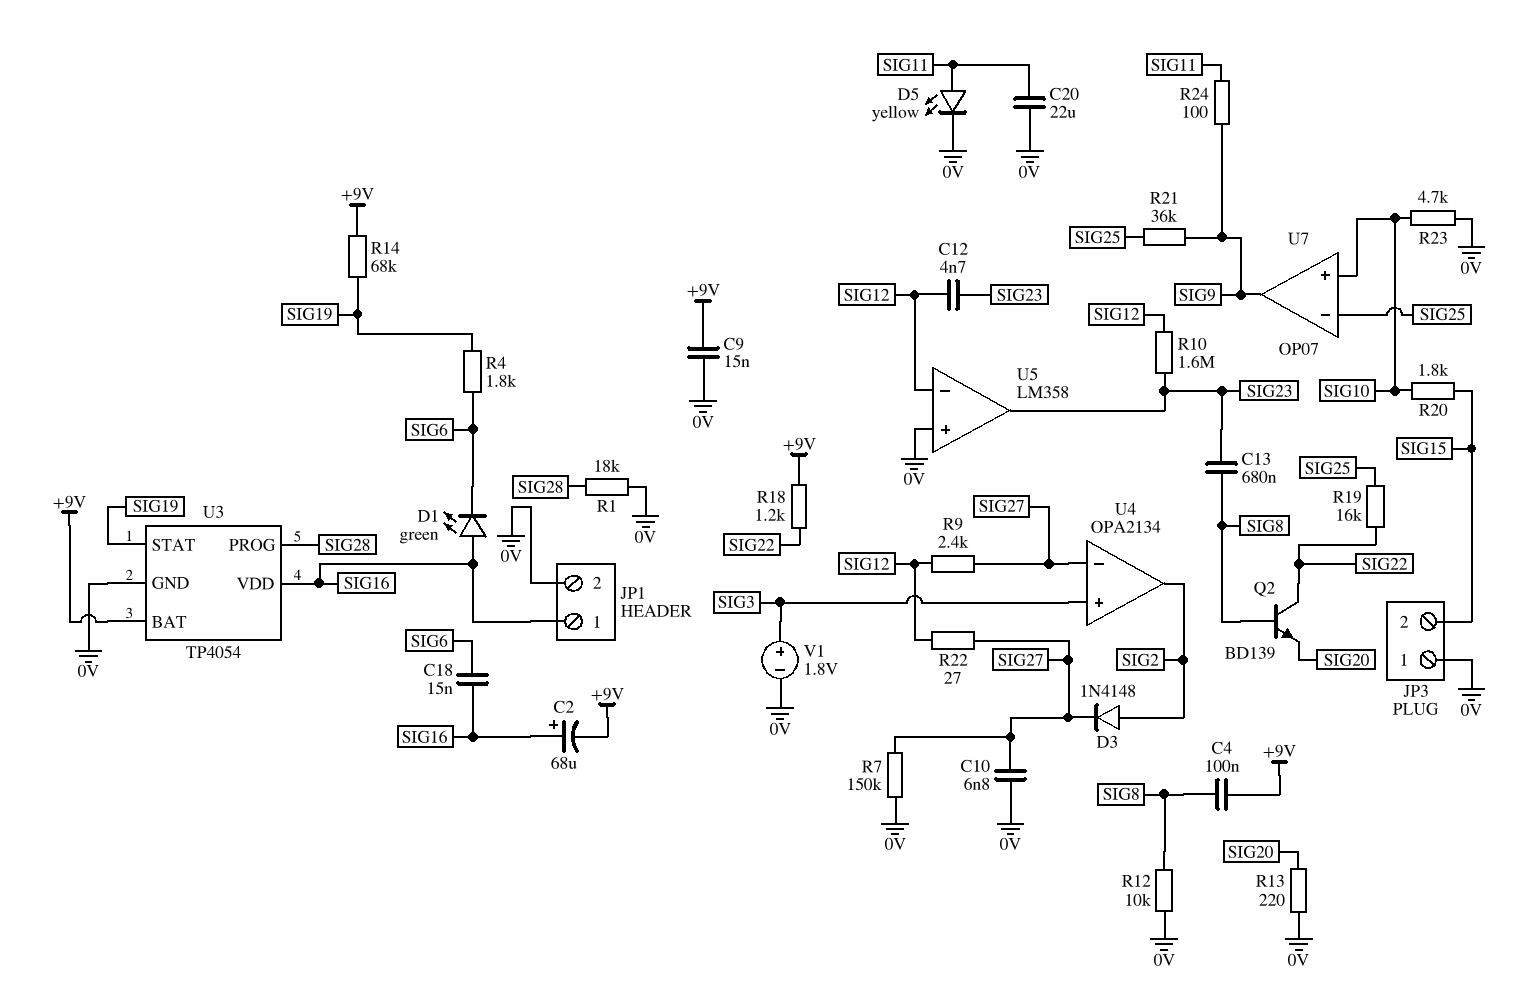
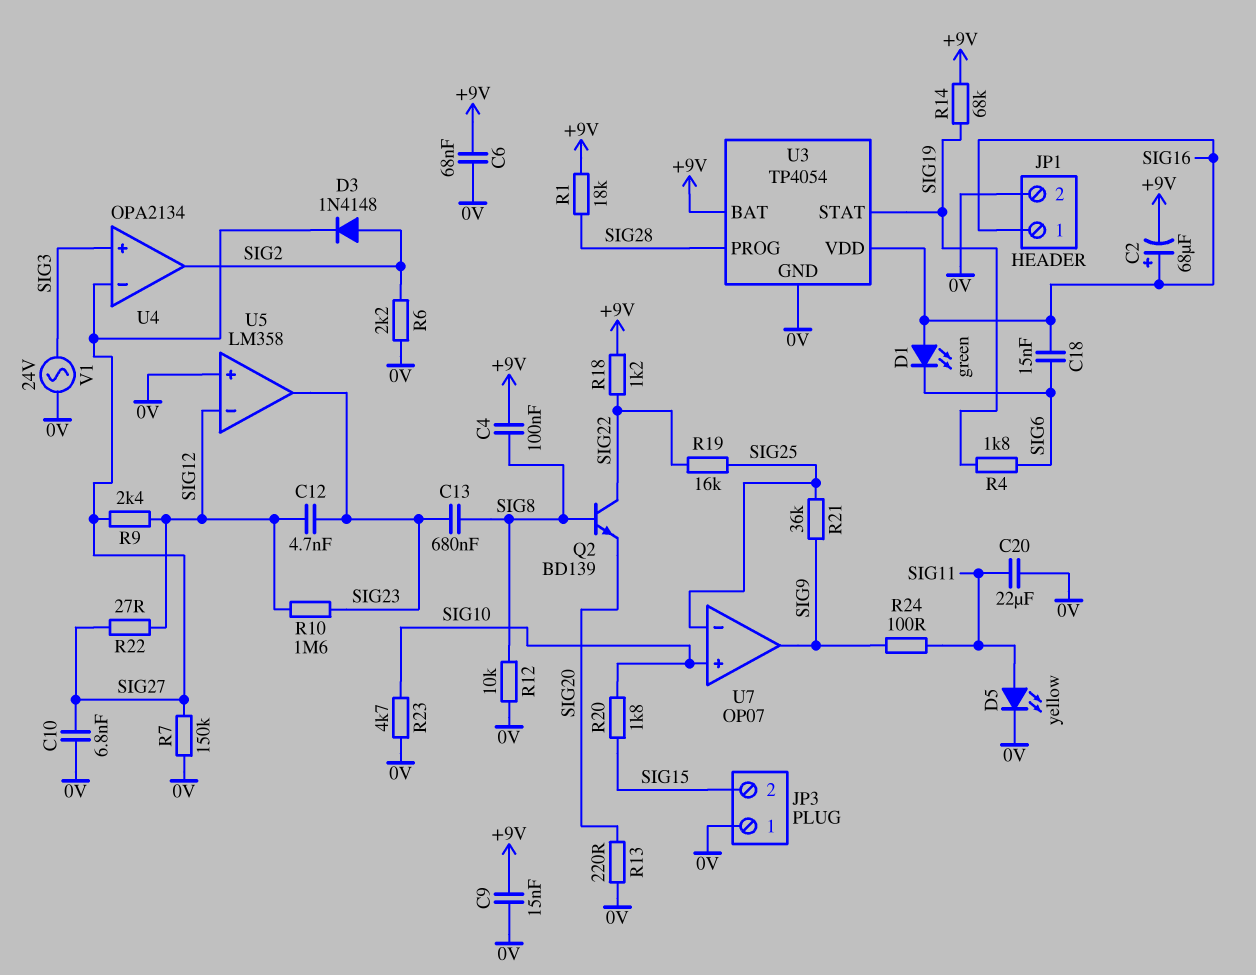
C6: none -> 68nF (+9V, 0V)
R1: 18k (0V, SIG28) -> 18k (+9V, SIG28)
R6: none -> 2.2k (0V, SIG2)
V1: 1.8V (plus SIG3, minus 0V) -> AC 24V (0V, SIG3)

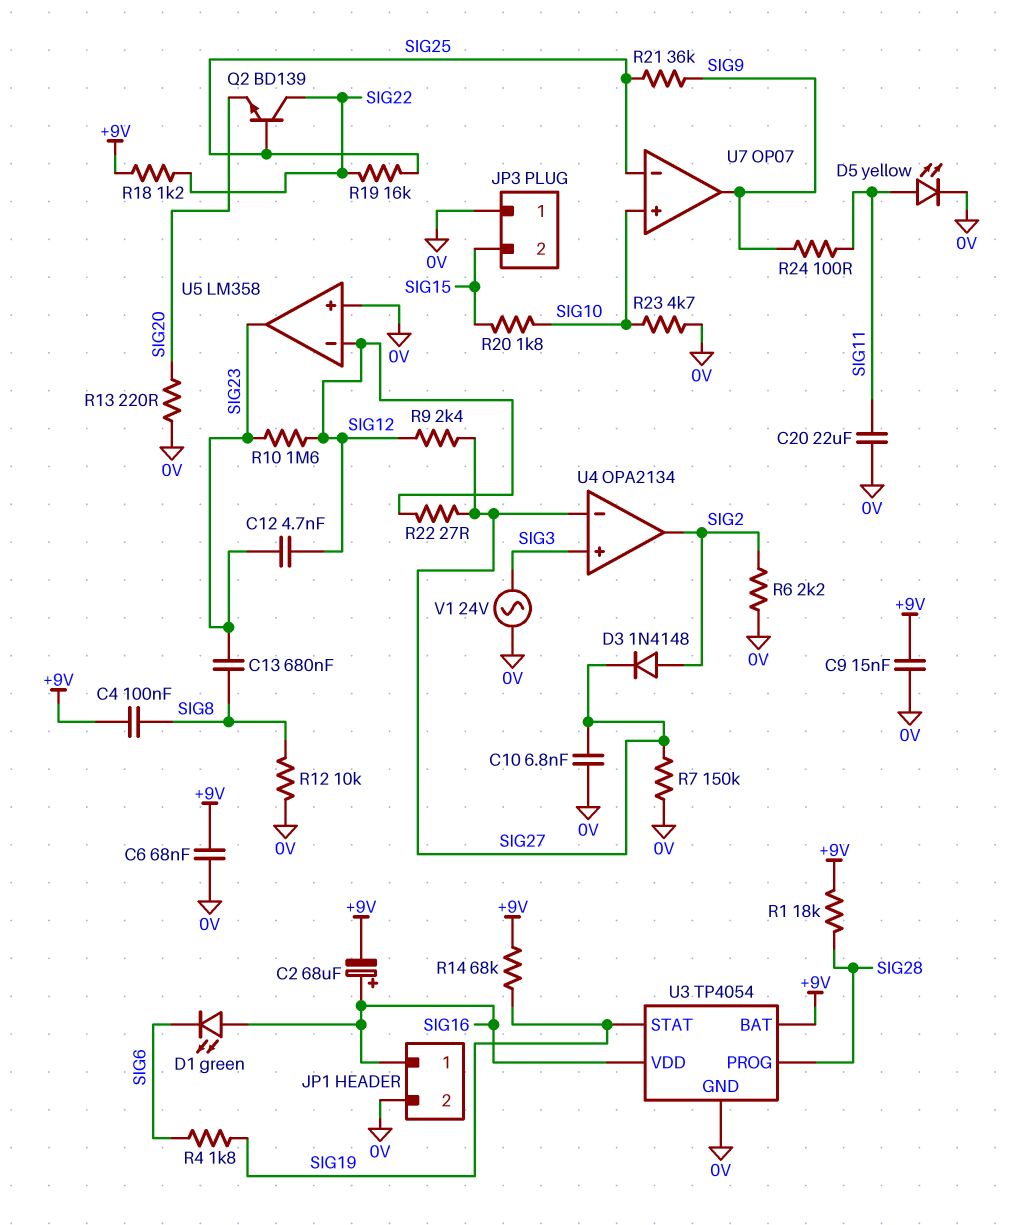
C18: 15nF (SIG6, SIG16) -> none
Q2: NPN BD139 (B SIG8, C SIG22, E SIG20) -> NPN BD139 (B SIG25, C SIG22, E SIG20)

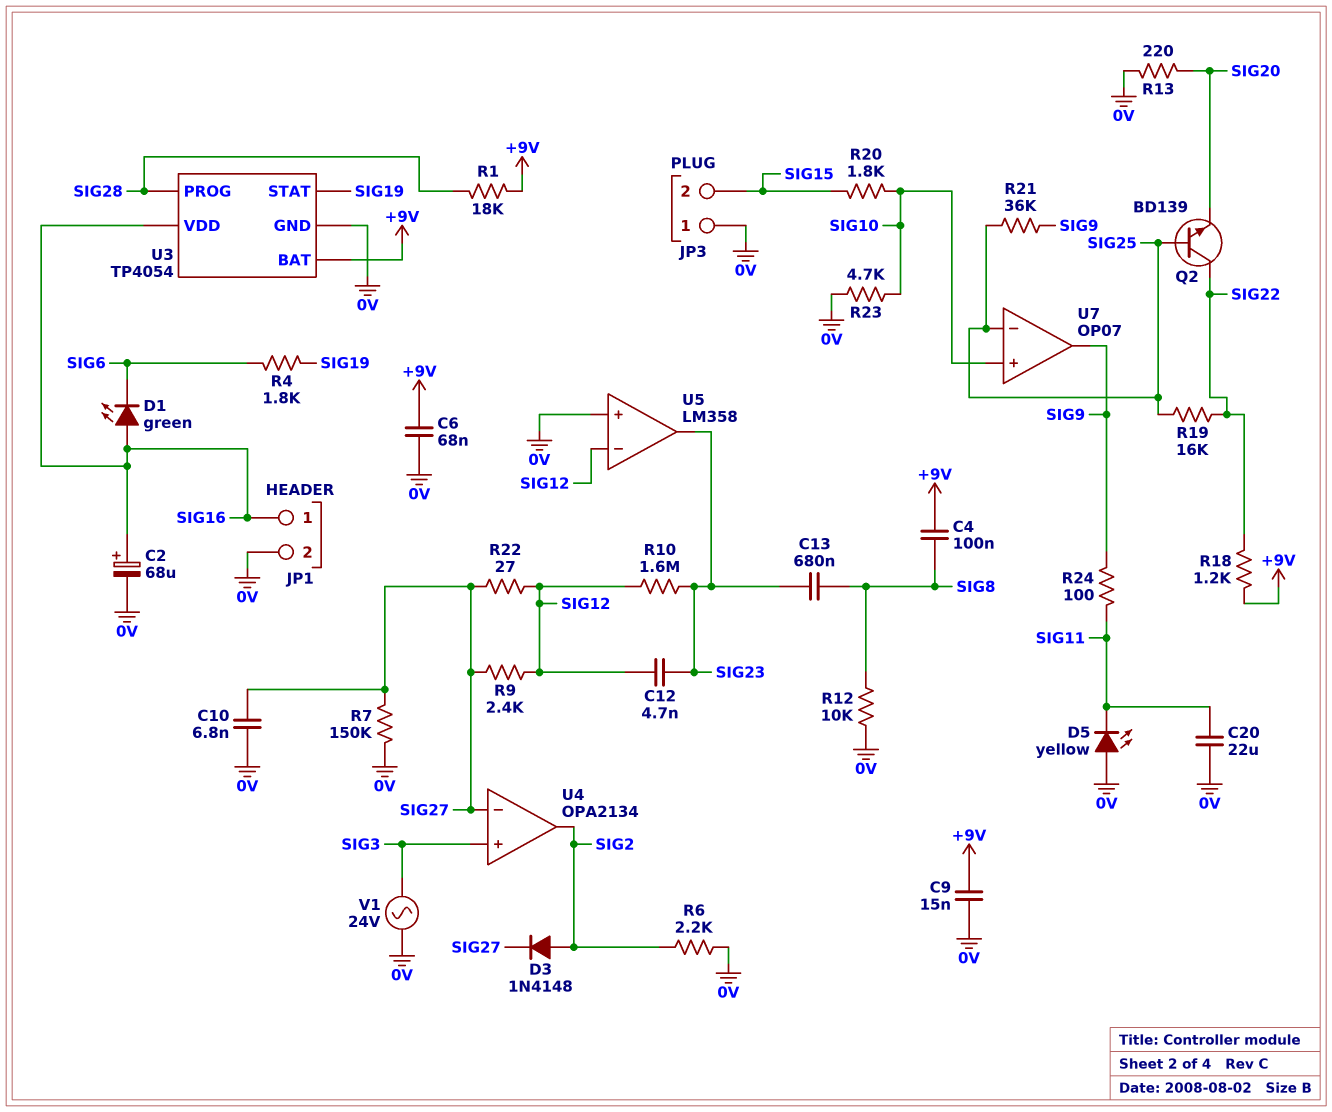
C2: 68uF (plus SIG16, minus +9V) -> 68uF (plus SIG16, minus 0V)
D5: LED yellow (A SIG11, K 0V) -> LED yellow (A 0V, K SIG11)
R14: 68k (+9V, SIG19) -> none

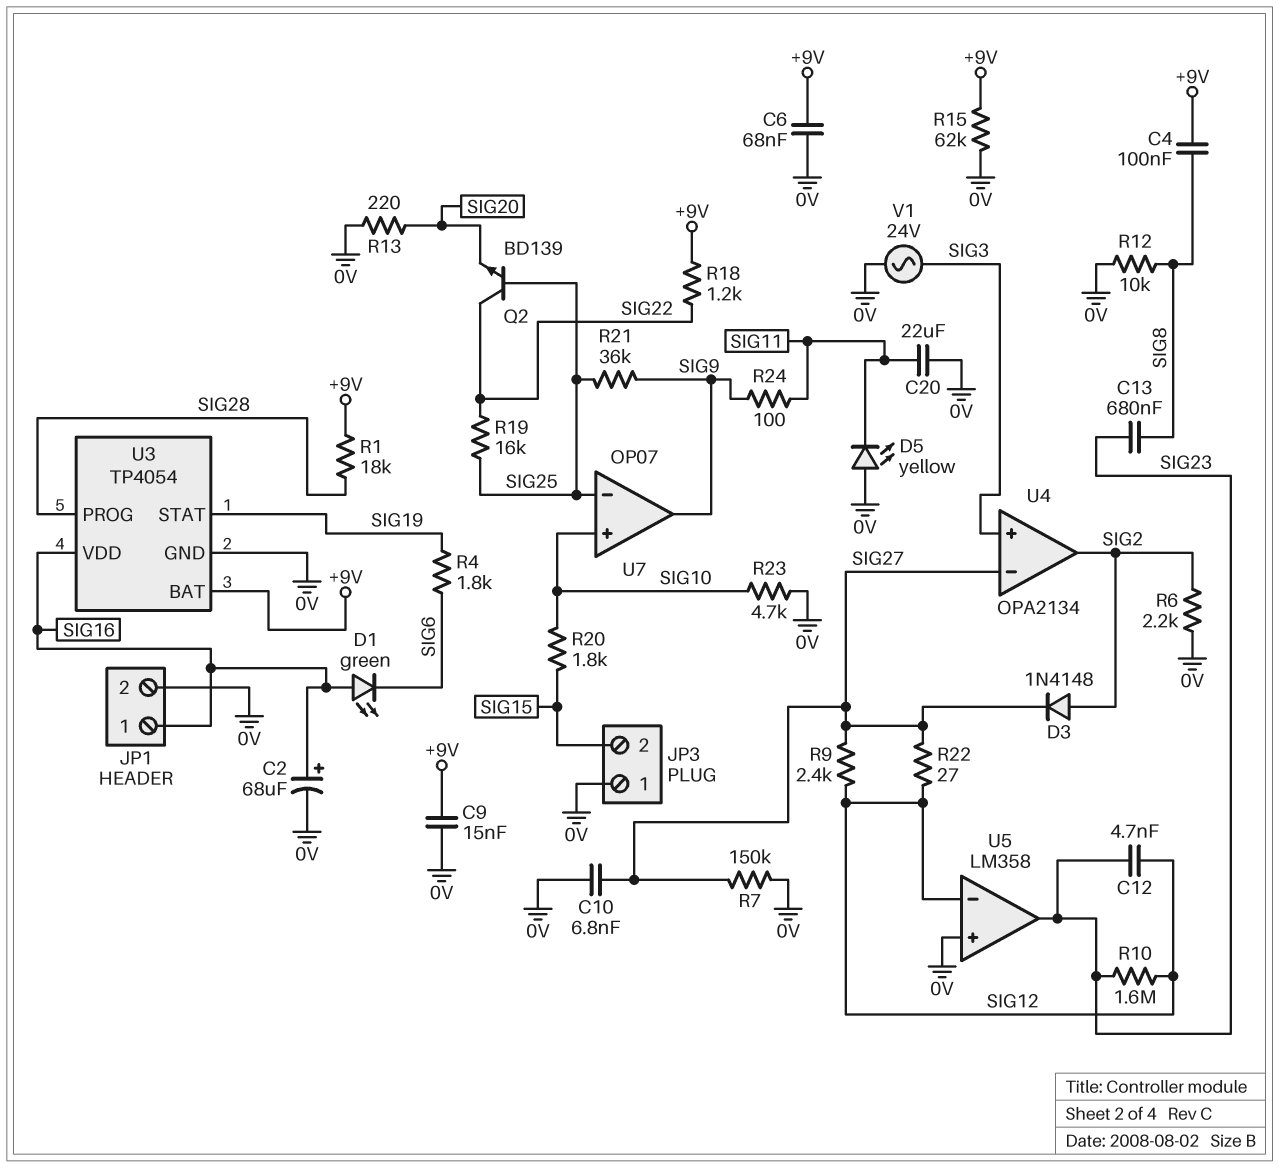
R15: none -> 62k (+9V, 0V)

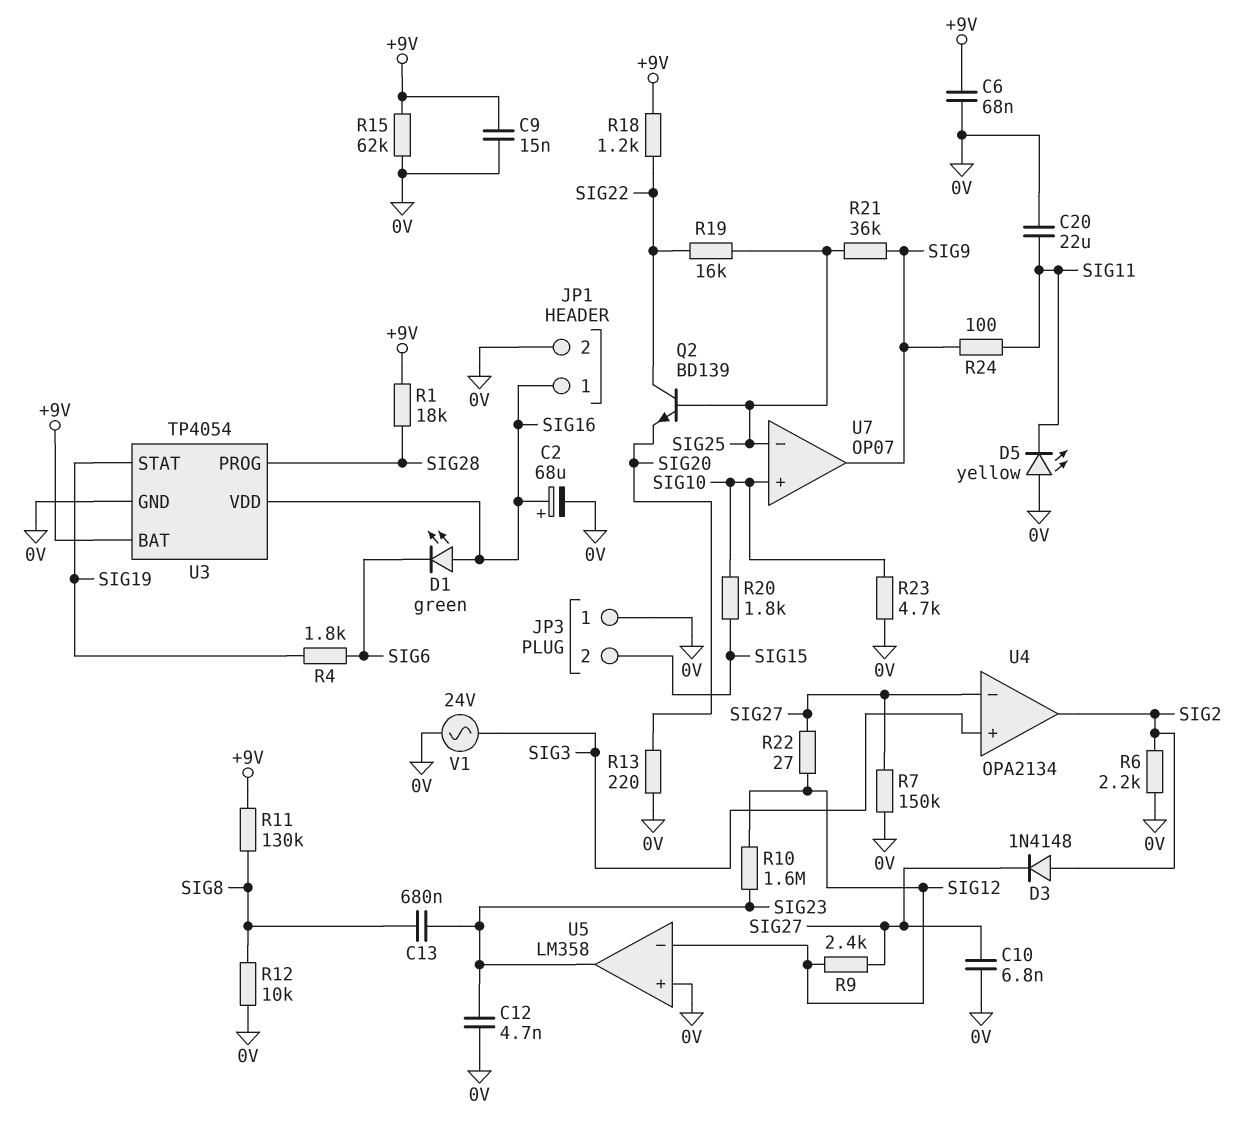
C4: 100nF (+9V, SIG8) -> none
C12: 4.7nF (SIG12, SIG23) -> 4.7nF (0V, SIG23)
R11: none -> 130k (+9V, SIG8)

